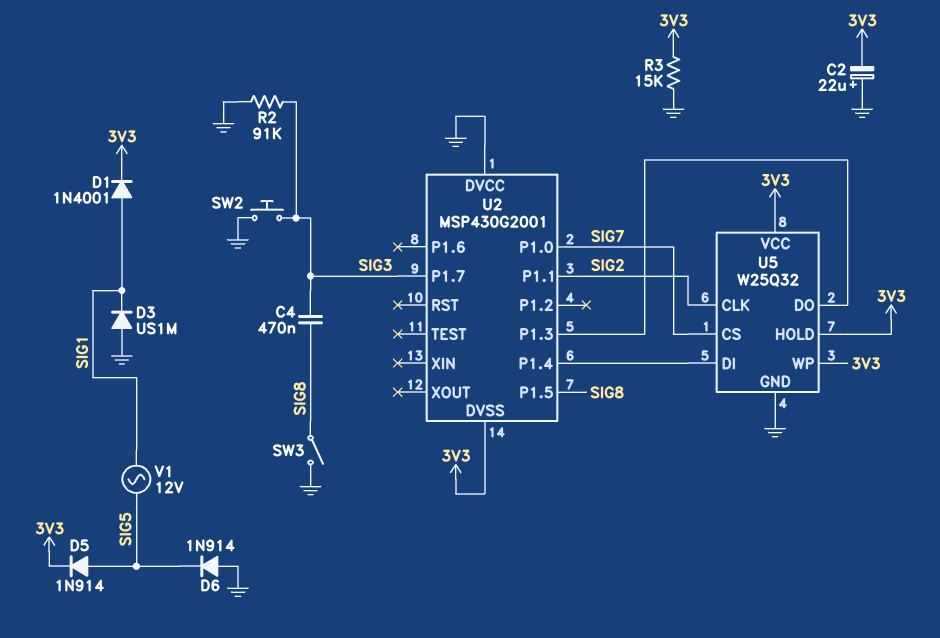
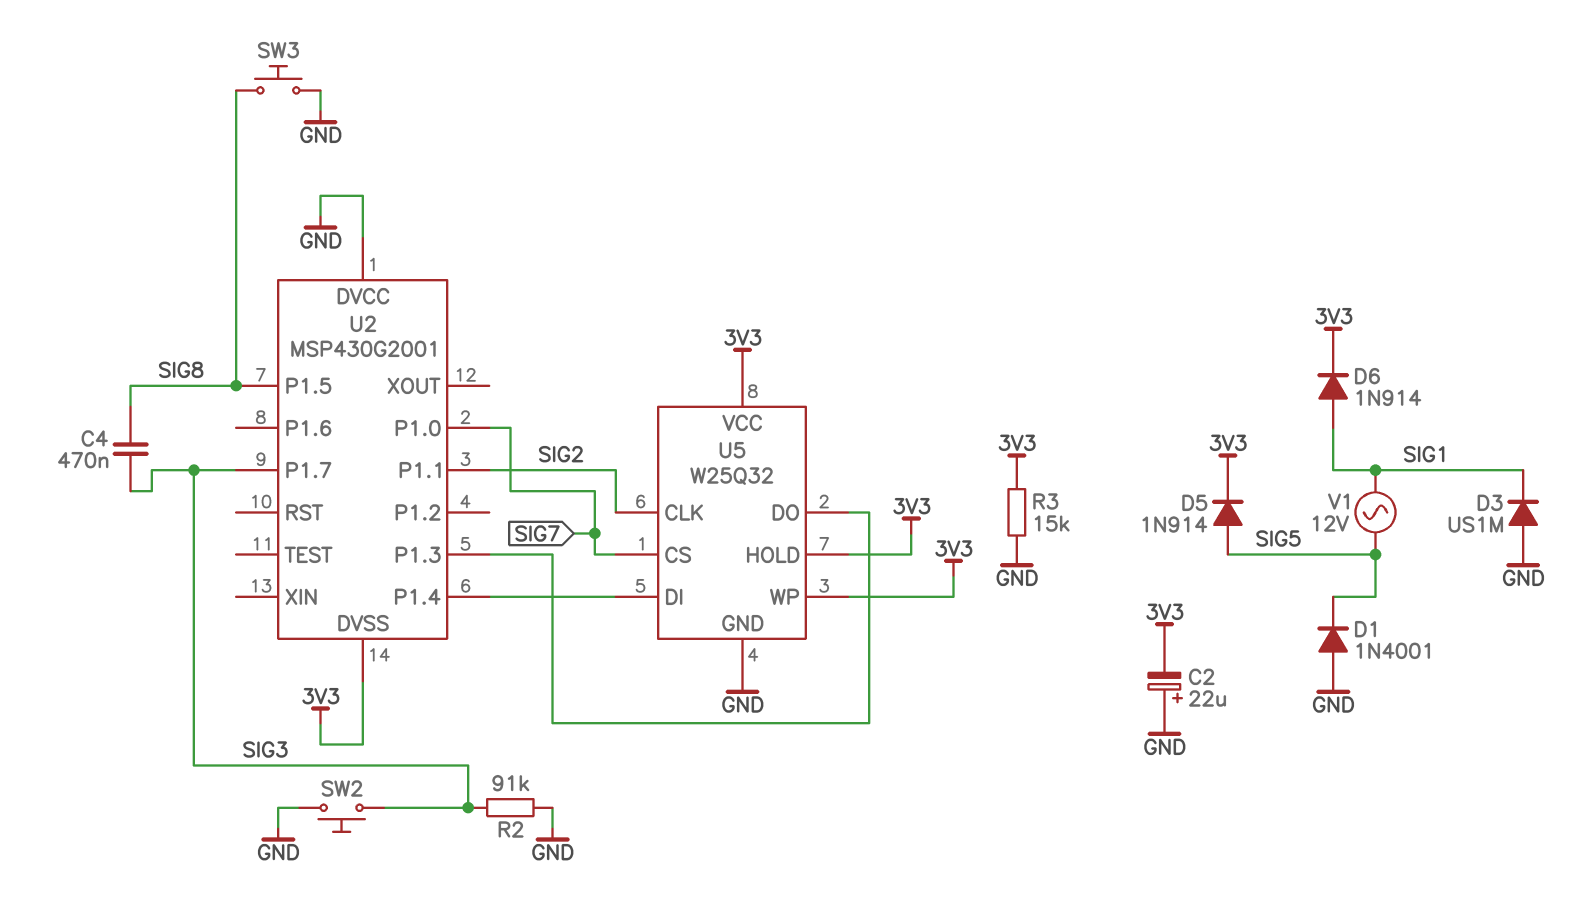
D1: diode 1N4001 (A SIG1, K 3V3) -> diode 1N4001 (A GND, K SIG5)
D6: diode 1N914 (A GND, K SIG5) -> diode 1N914 (A SIG1, K 3V3)
SW3: switch (GND, SIG8) -> button (GND, SIG8)

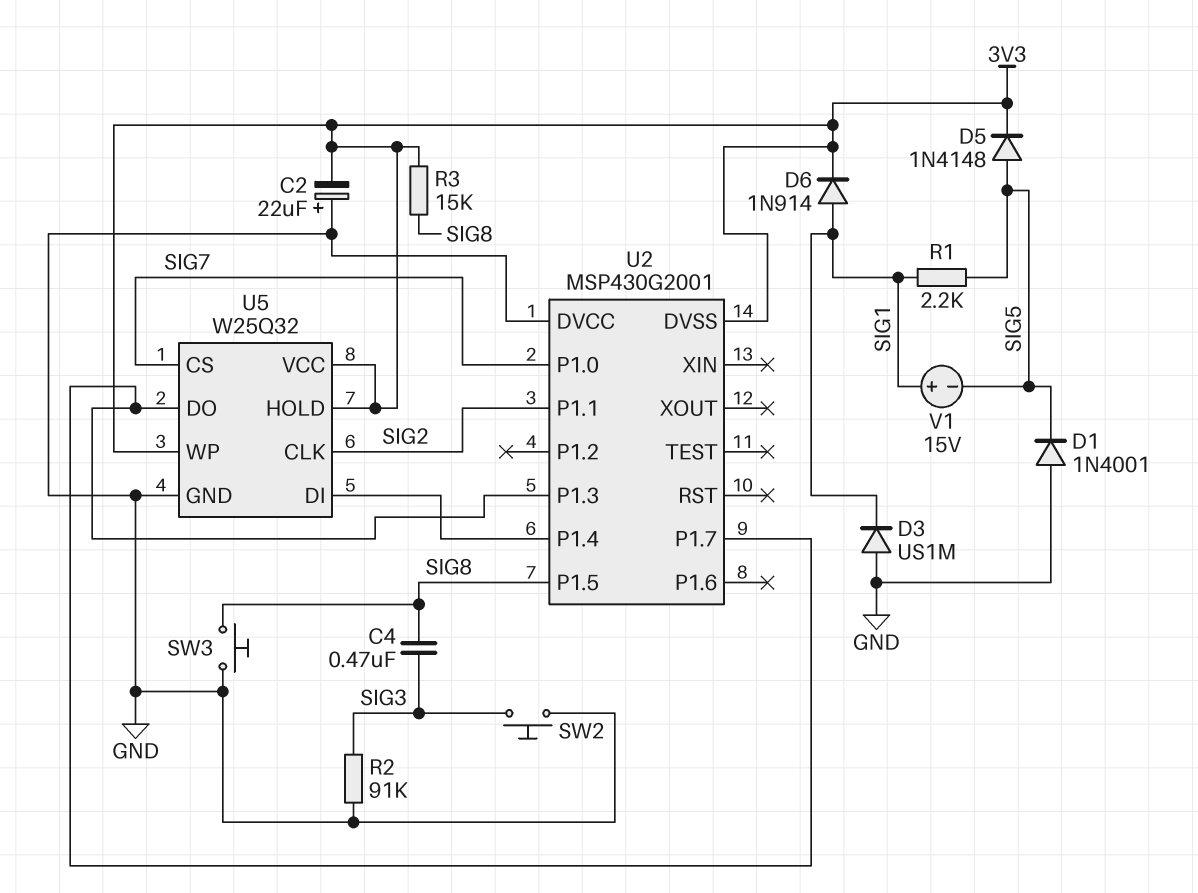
D5: diode 1N914 (A SIG5, K 3V3) -> diode 1N4148 (A SIG5, K 3V3)
R1: none -> 2.2k (SIG1, SIG5)
R3: 15k (3V3, GND) -> 15k (3V3, SIG8)
U2 pin P1.7: SIG3 -> U2/P1.3
V1: AC 12V (SIG1, SIG5) -> 15V (plus SIG1, minus SIG5)

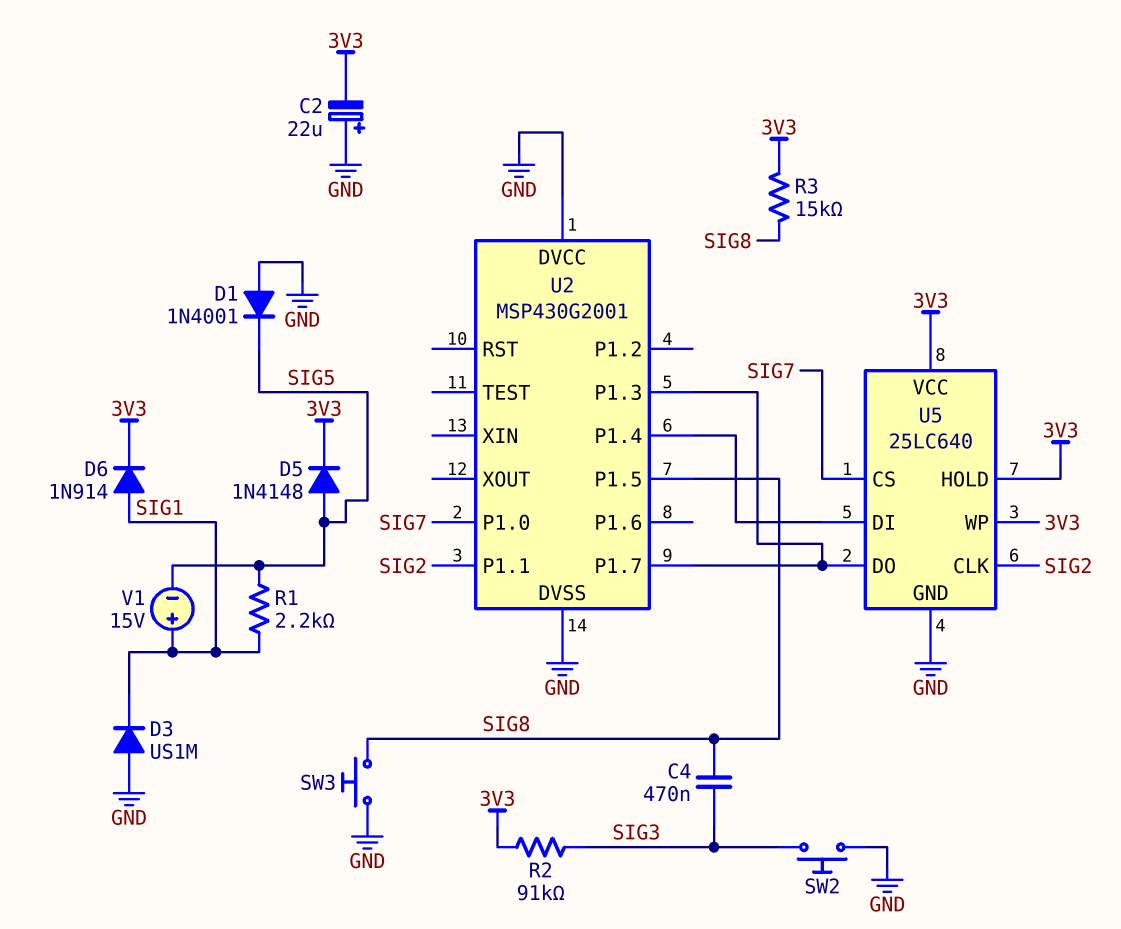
R2: 91k (GND, SIG3) -> 91k (3V3, SIG3)
U2 pin DVSS: 3V3 -> GND
U5: W25Q32 -> 25LC640

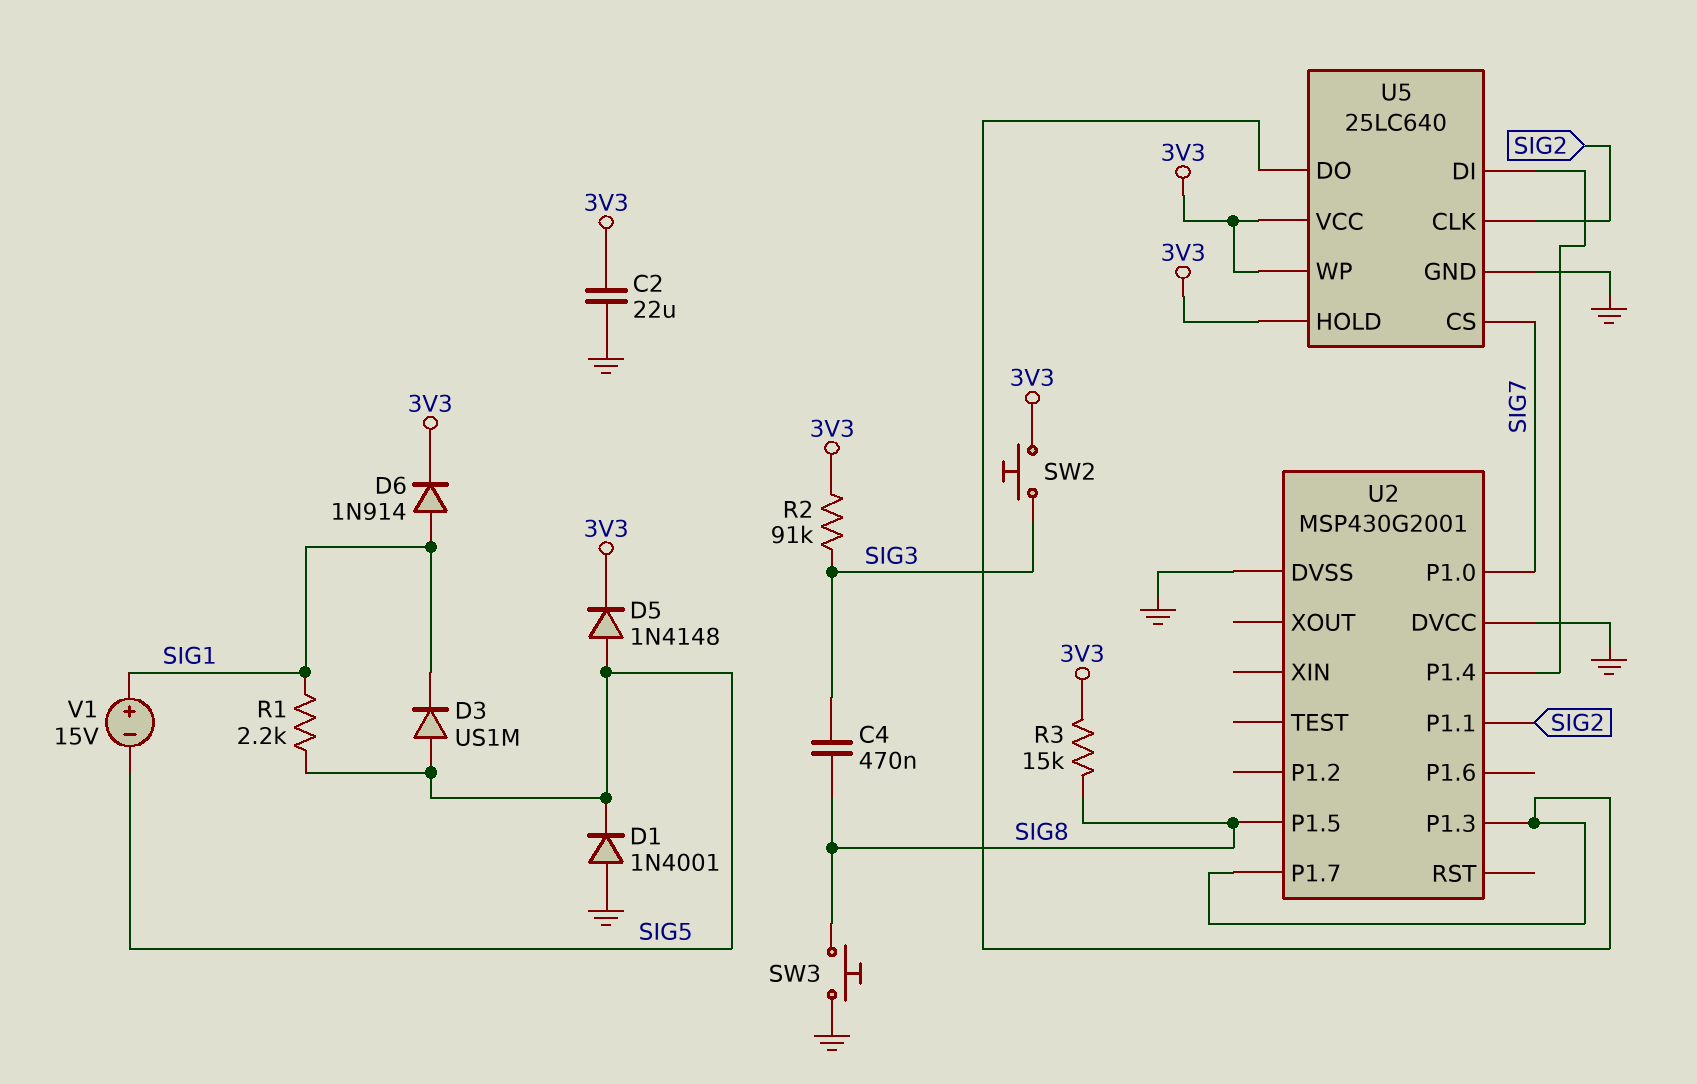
C2: 22uF (plus GND, minus 3V3) -> 22uF (3V3, GND)
D3: diode US1M (A GND, K SIG1) -> diode US1M (A SIG5, K SIG1)
SW2: button (GND, SIG3) -> button (3V3, SIG3)

